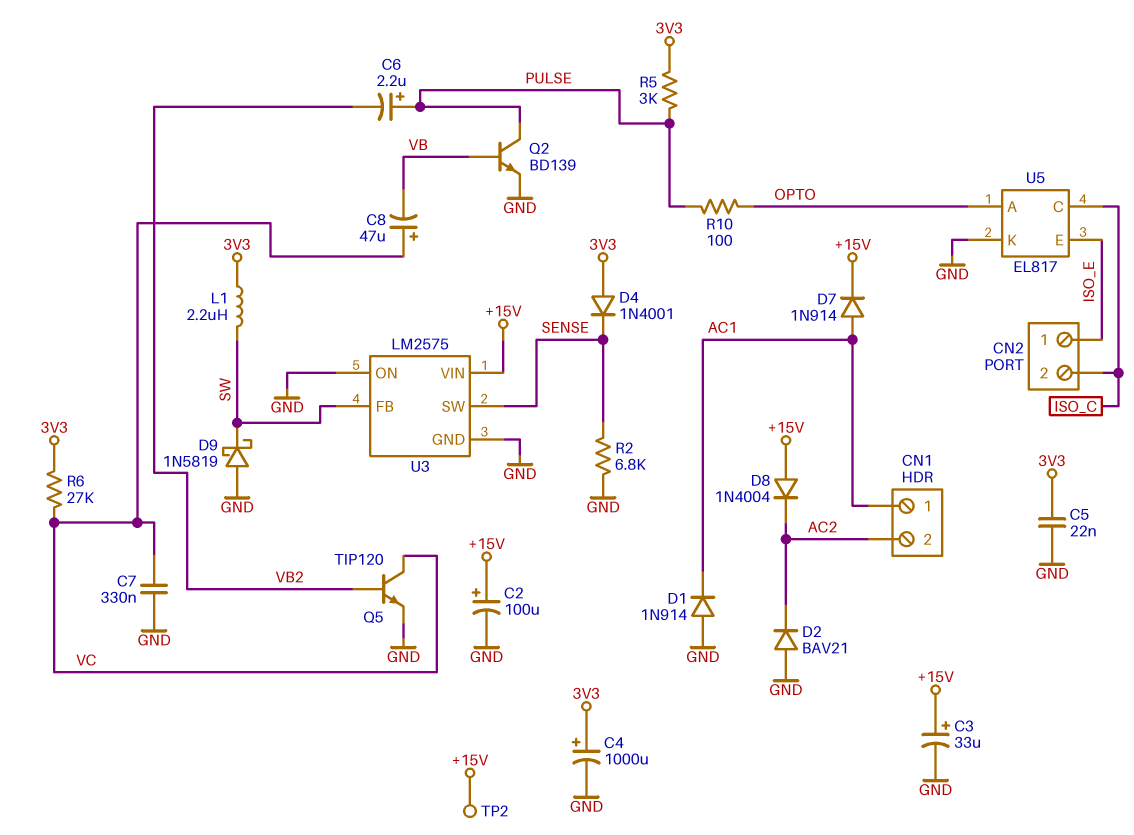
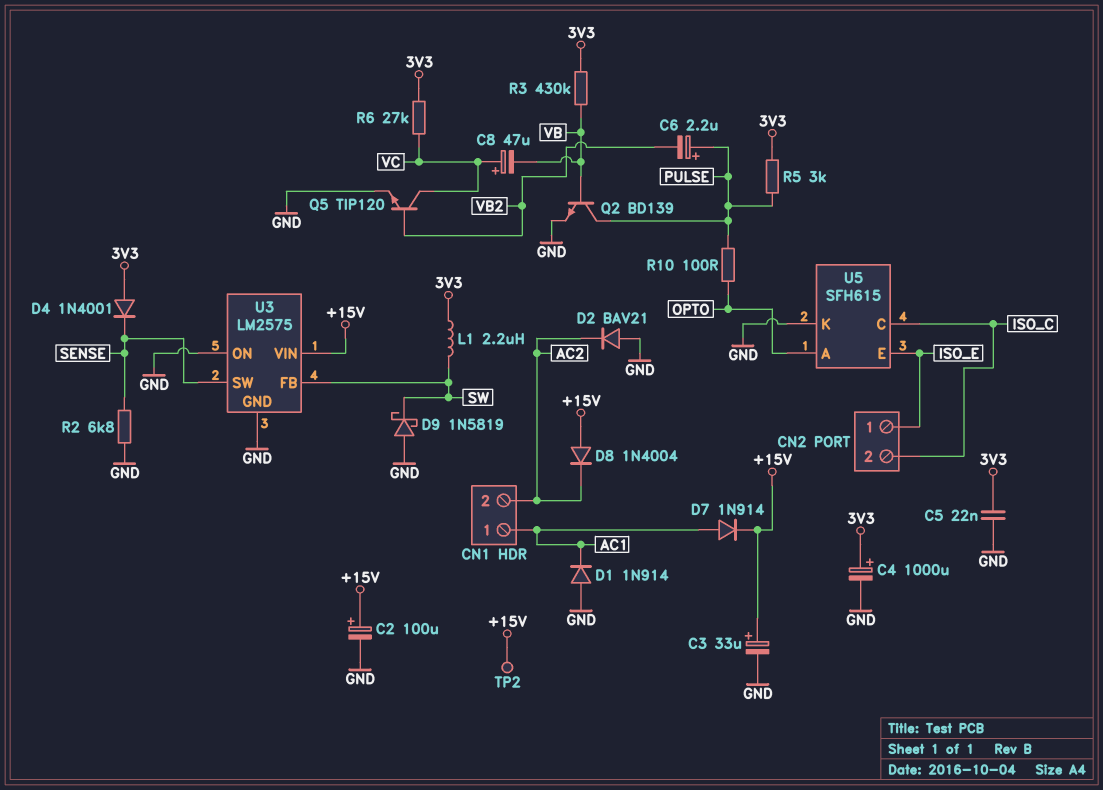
C7: 330nF (GND, VC) -> none
R3: none -> 430k (3V3, VB)
U5: EL817 -> SFH615

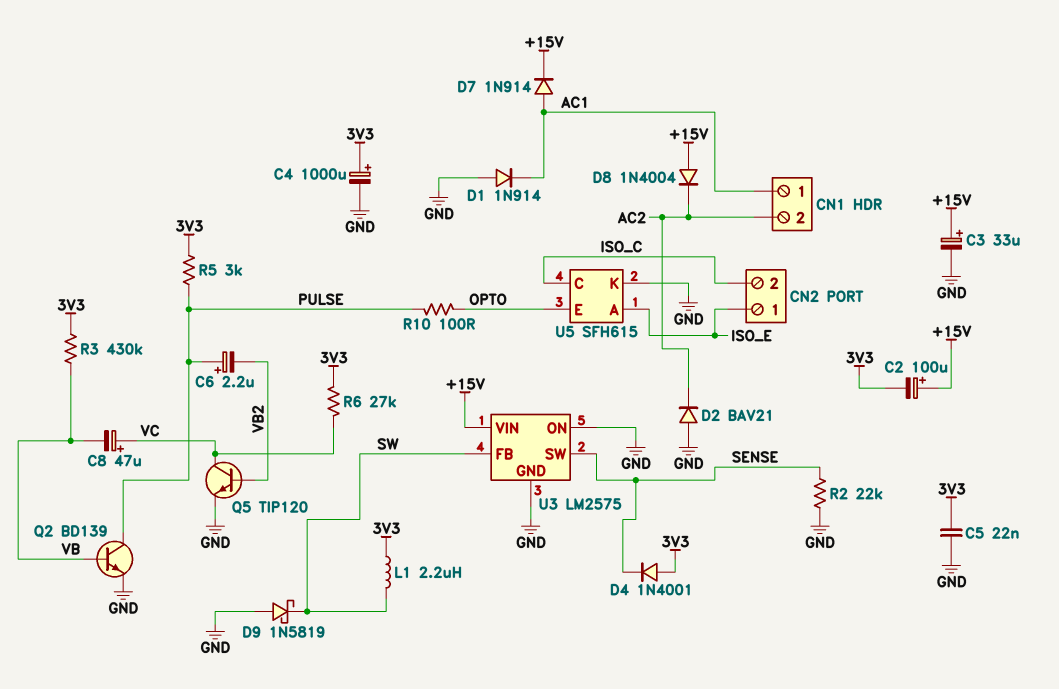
C2: 100uF (plus +15V, minus GND) -> 100uF (plus +15V, minus 3V3)
R2: 6.8k (GND, SENSE) -> 22k (GND, SENSE)
TP2: test point (+15V) -> none
U5 pin A: OPTO -> ISO_E
U5 pin E: ISO_E -> OPTO

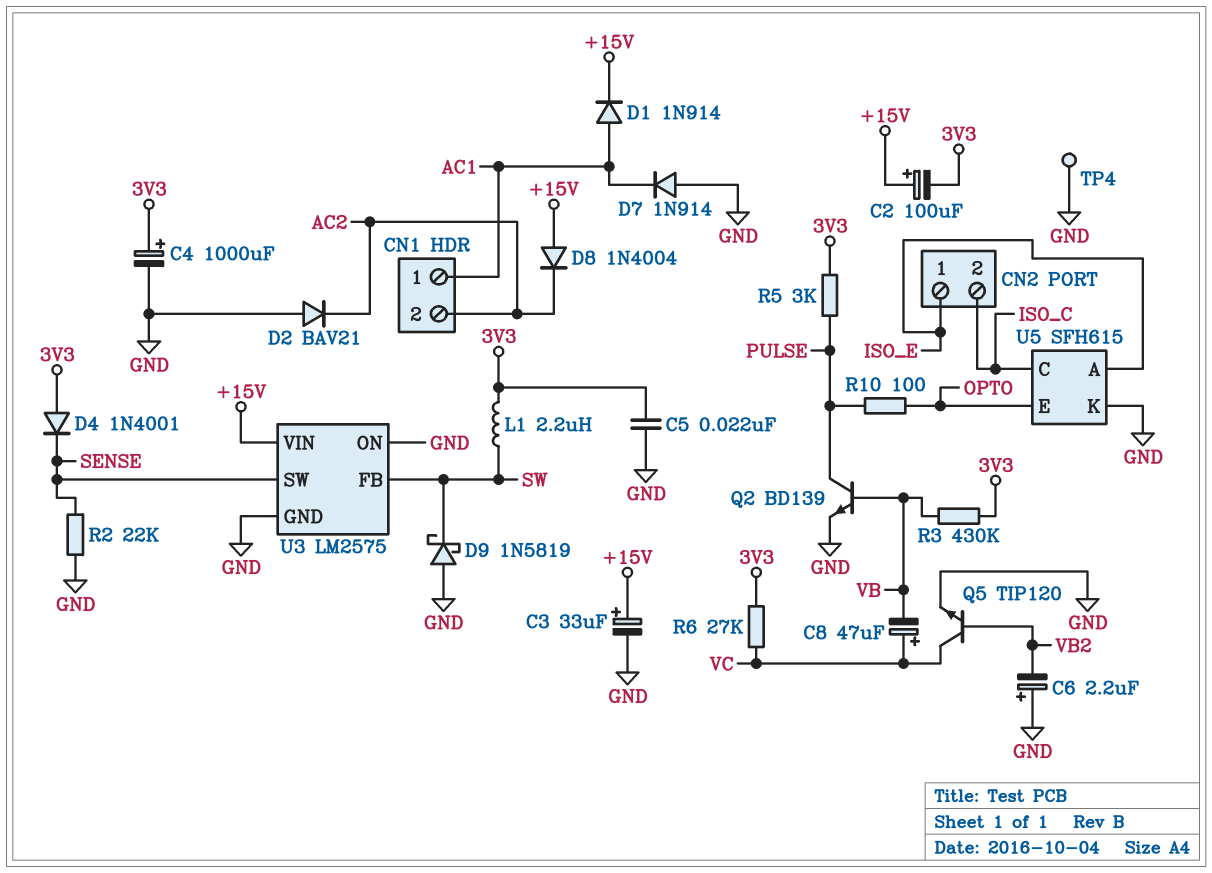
C6: 2.2uF (plus PULSE, minus VB2) -> 2.2uF (plus GND, minus VB2)
D1: diode 1N914 (A GND, K AC1) -> diode 1N914 (A AC1, K +15V)
D7: diode 1N914 (A AC1, K +15V) -> diode 1N914 (A GND, K AC1)
TP4: none -> test point (GND)

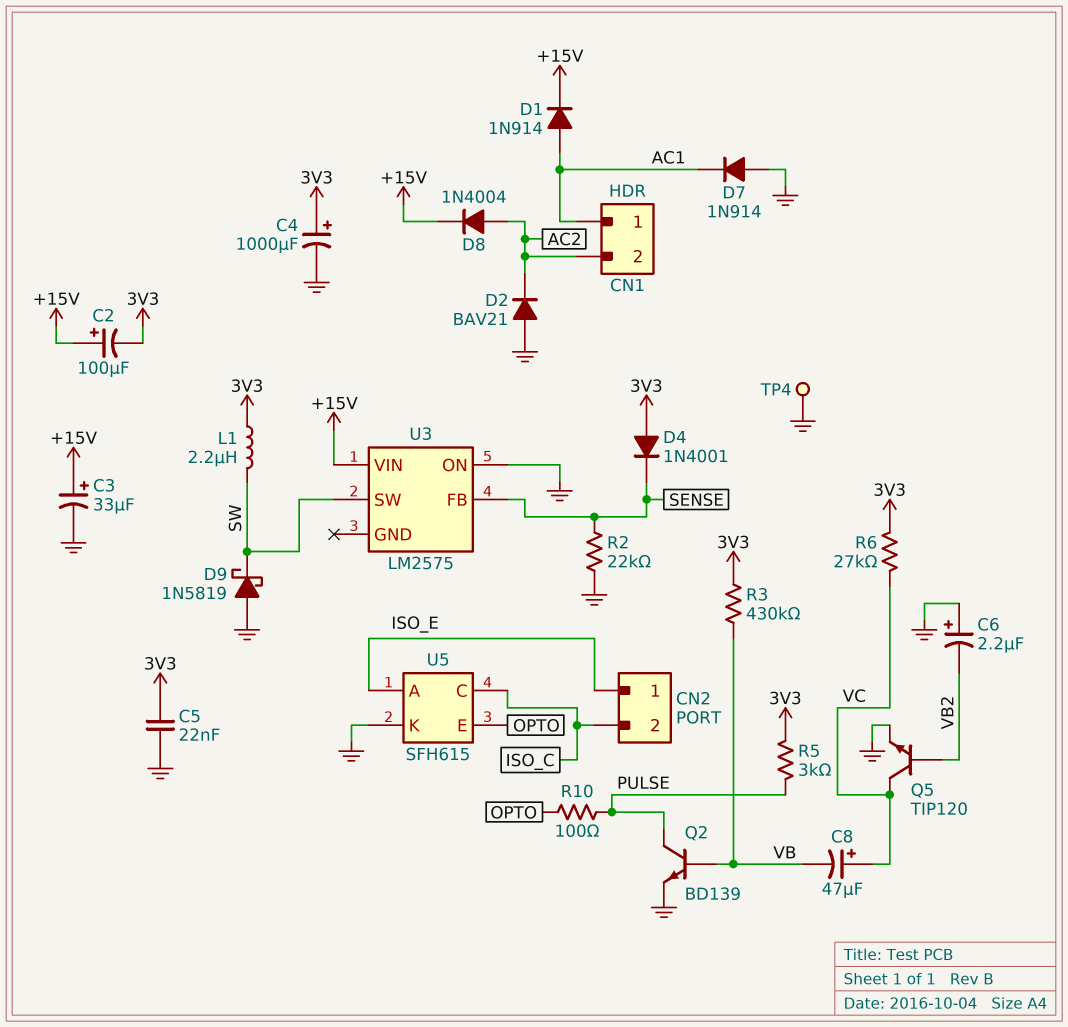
D8: diode 1N4004 (A +15V, K AC2) -> diode 1N4004 (A AC2, K +15V)
U3 pin FB: SW -> SENSE
U3 pin GND: GND -> none
U3 pin SW: SENSE -> SW

